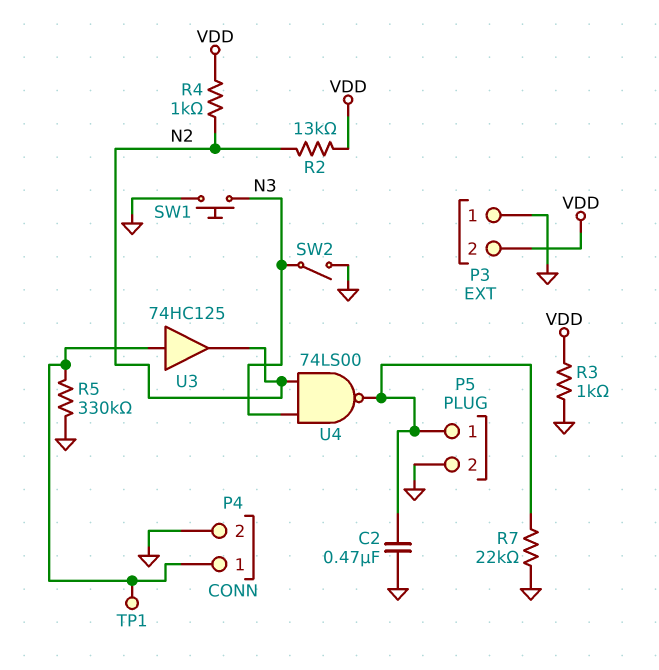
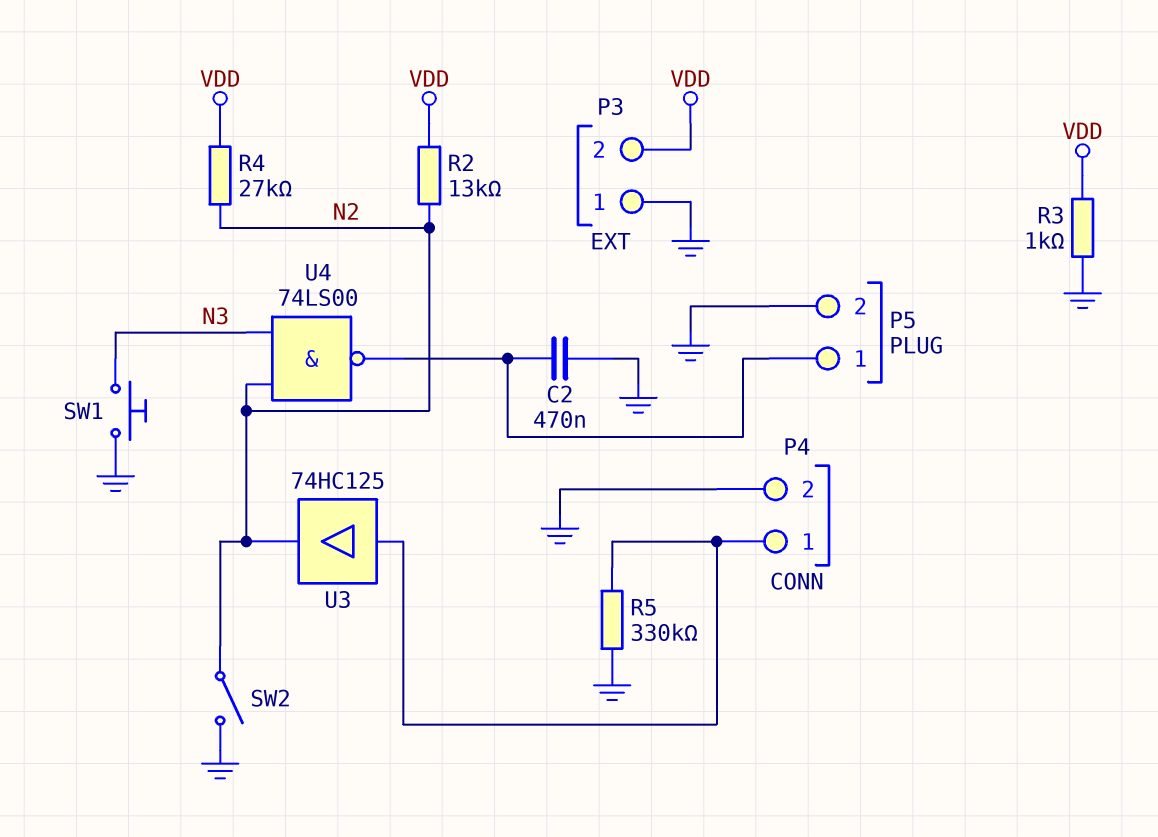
R4: 1k (N2, VDD) -> 27k (N2, VDD)
R7: 22k (GND, P5/1) -> none
SW2: switch (GND, N3) -> switch (GND, N2)
TP1: test point (P4/1) -> none

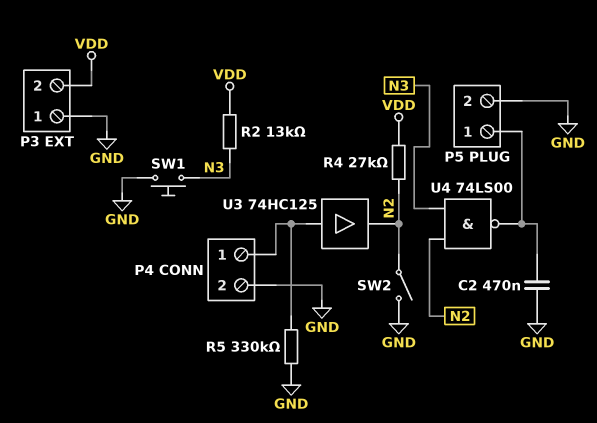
R2: 13k (N2, VDD) -> 13k (N3, VDD)
R3: 1k (GND, VDD) -> none

